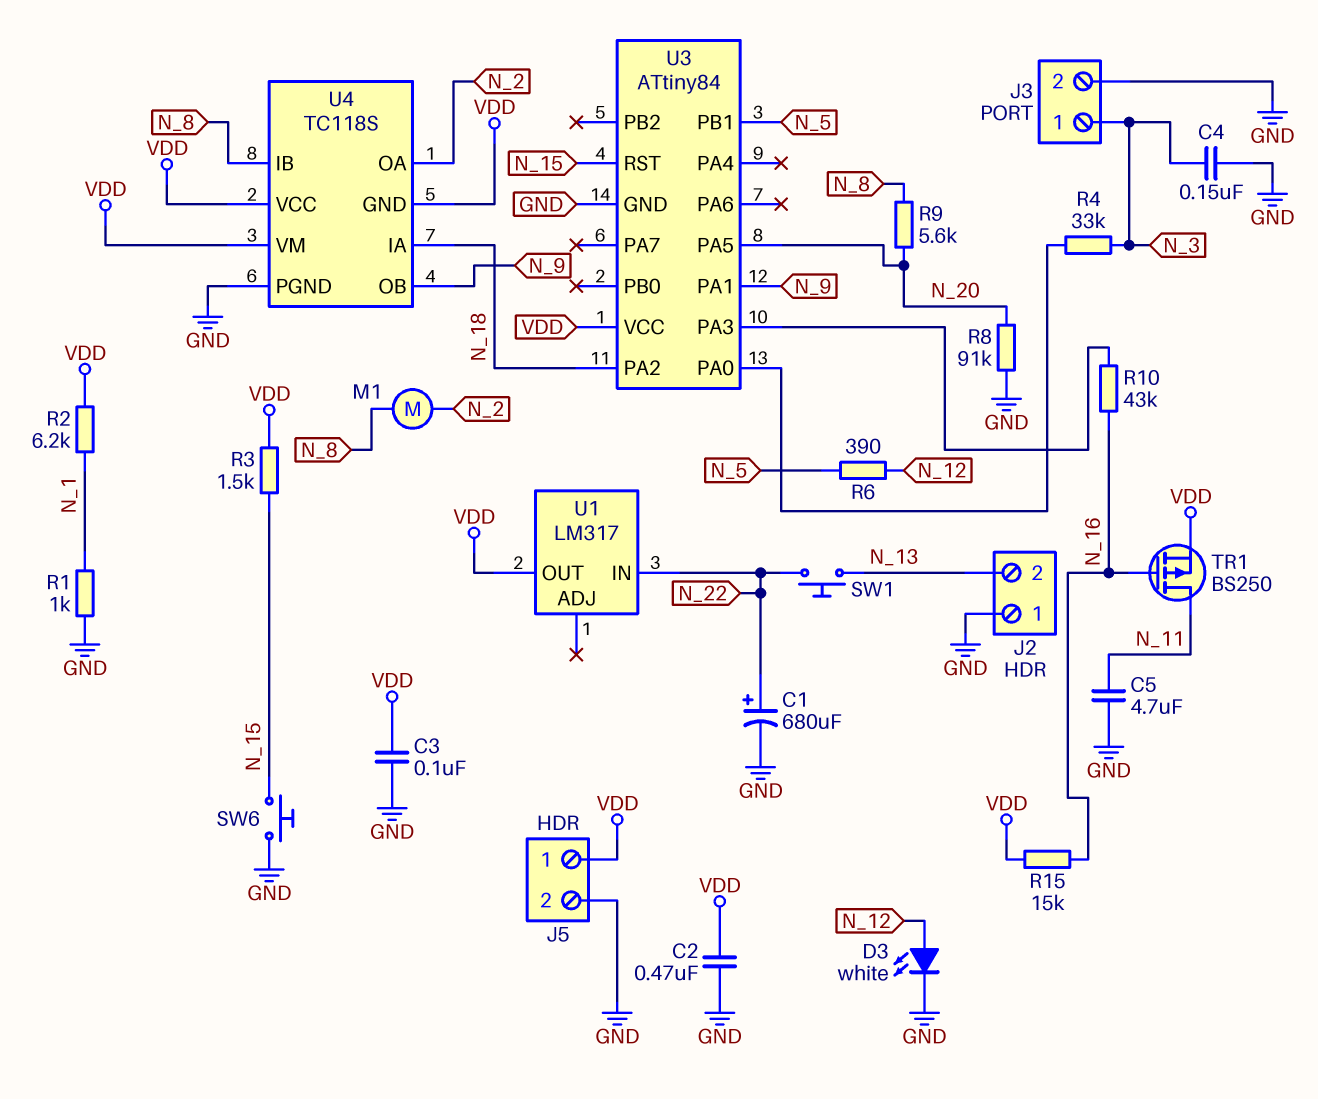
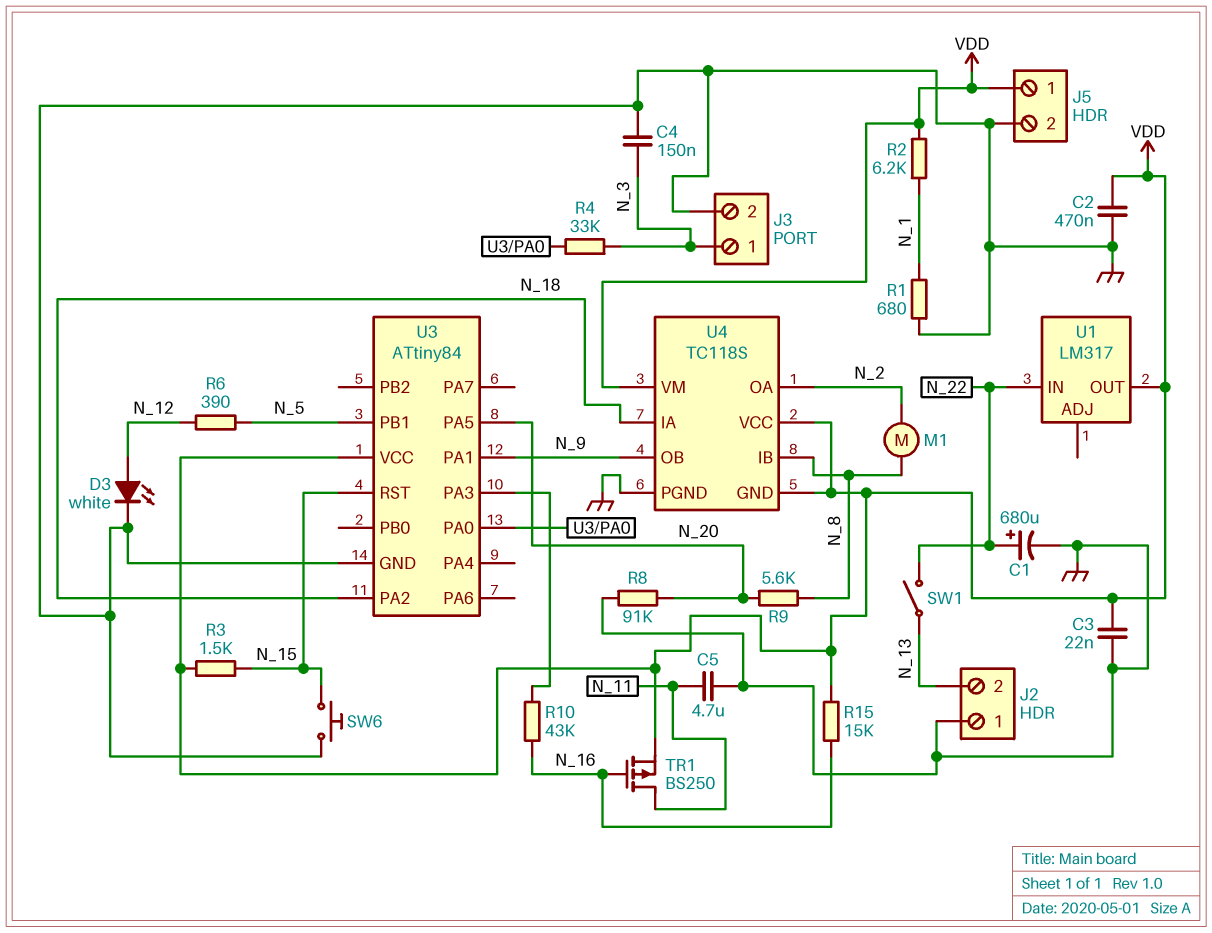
C3: 100nF (GND, VDD) -> 22nF (GND, VDD)
R1: 1k (GND, N_1) -> 680 (GND, N_1)
SW1: button (N_13, N_22) -> switch (N_13, N_22)

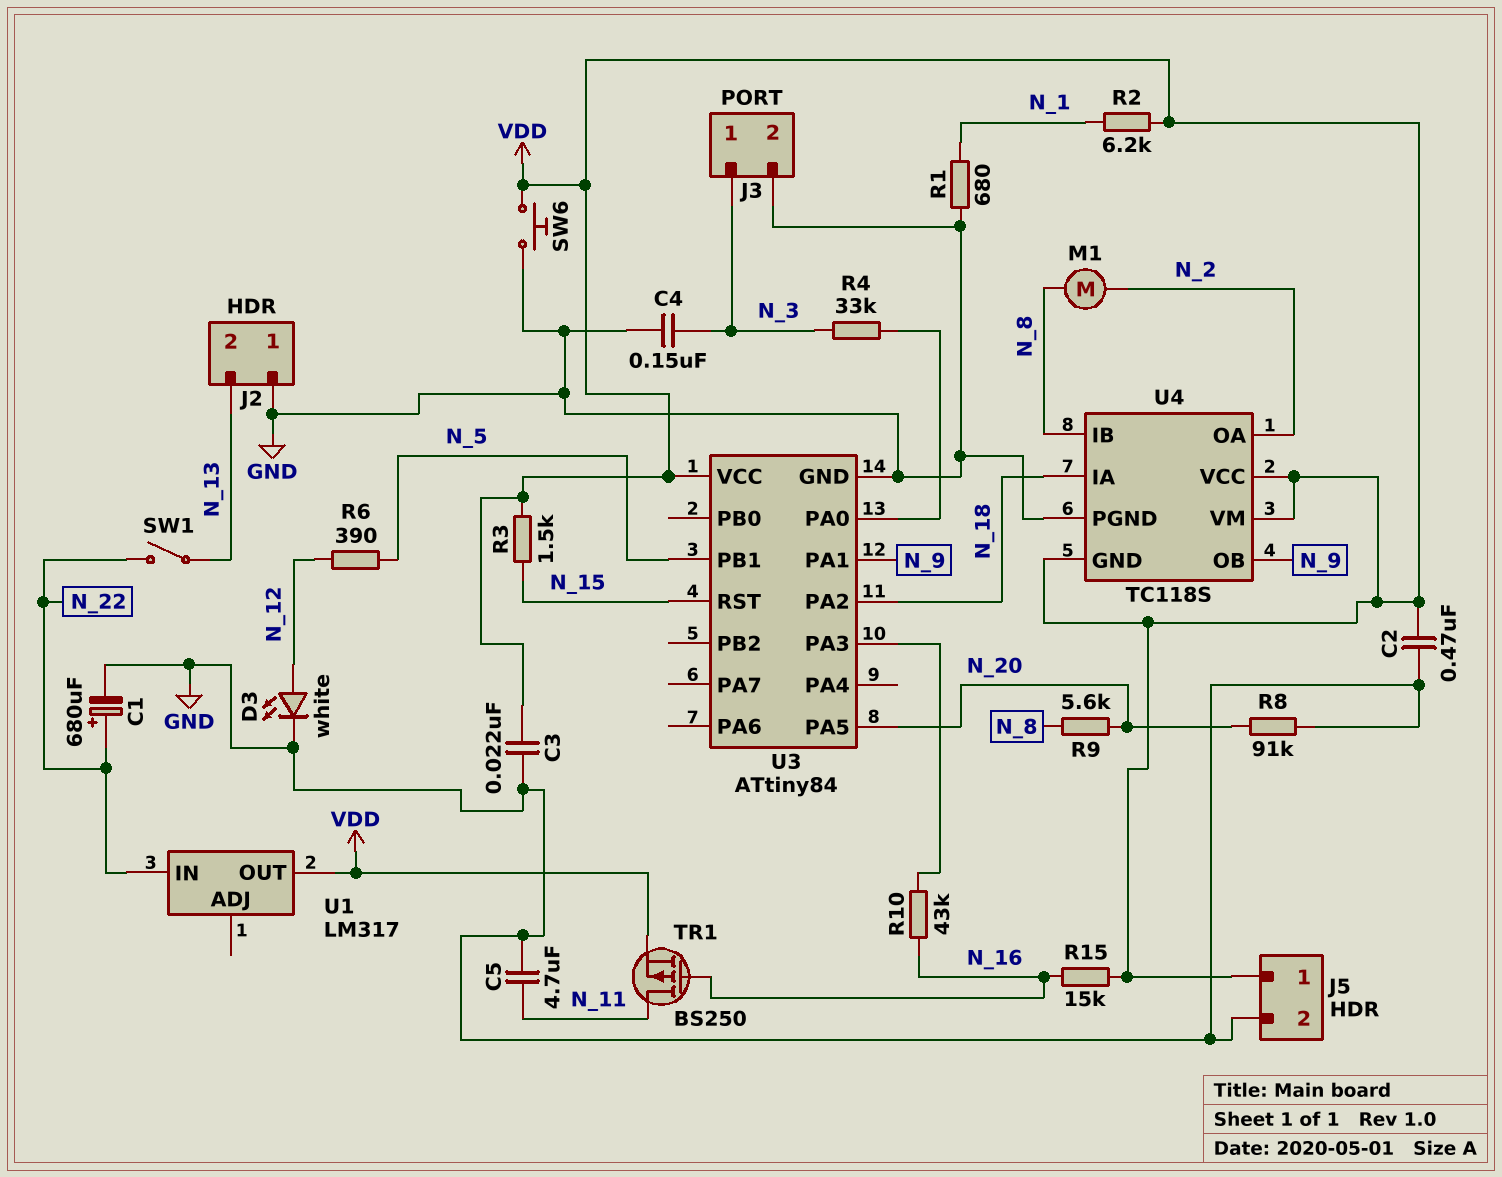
SW6: button (GND, N_15) -> button (GND, VDD)

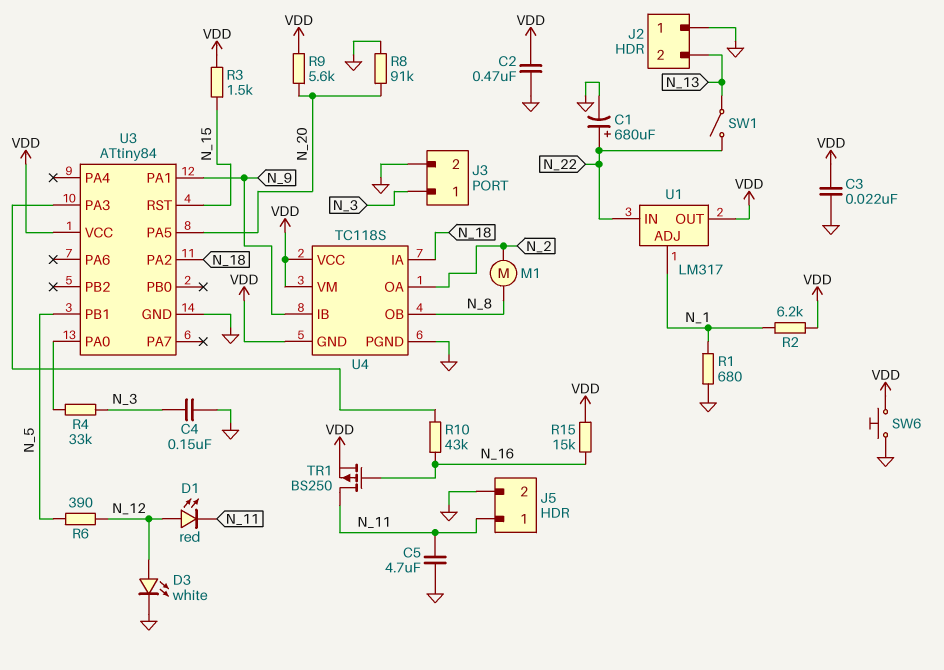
D1: none -> LED red (A N_12, K N_11)
J5 pin 1: VDD -> N_11
R9: 5.6k (N_8, N_20) -> 5.6k (N_20, VDD)
U1 pin ADJ: none -> N_1
U4 pin IB: N_8 -> N_9
U4 pin OB: N_9 -> N_8

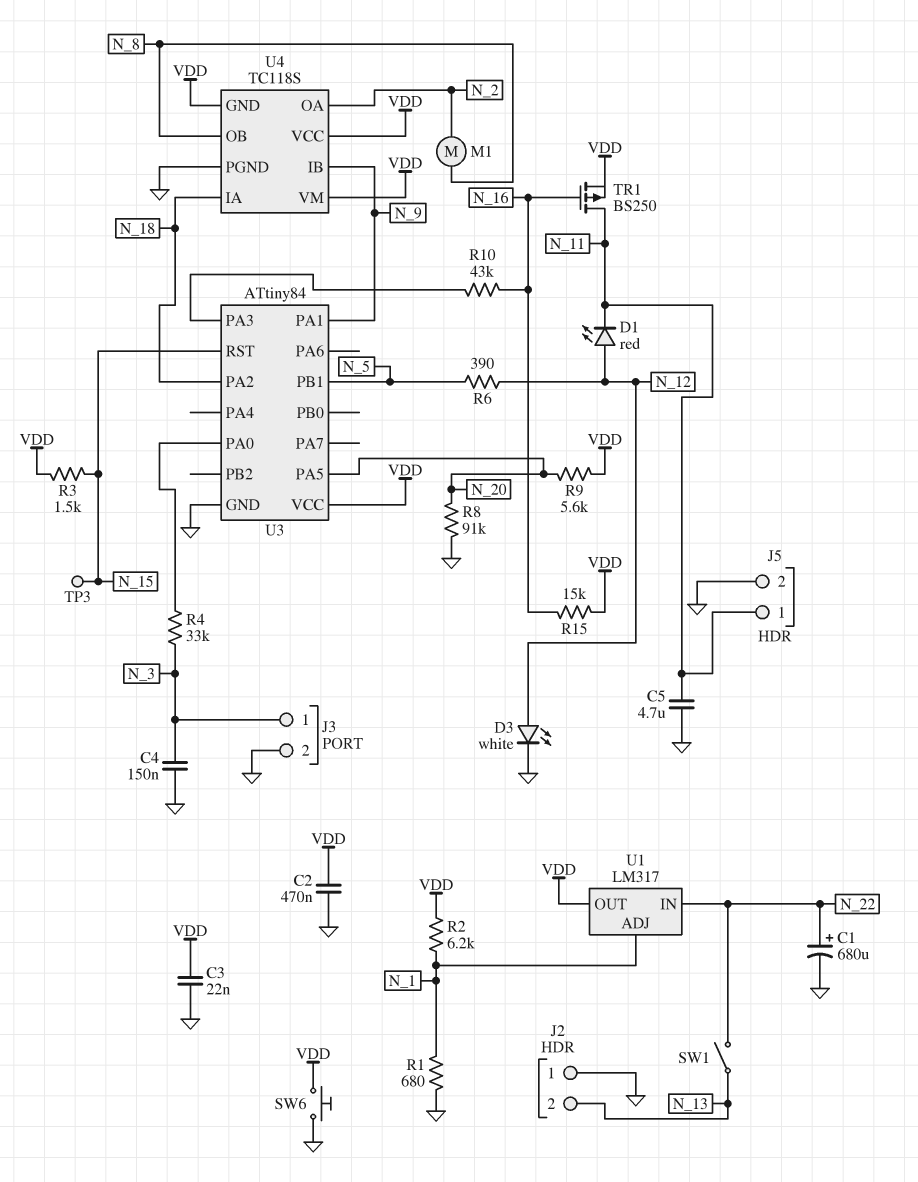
TP3: none -> test point (N_15)

